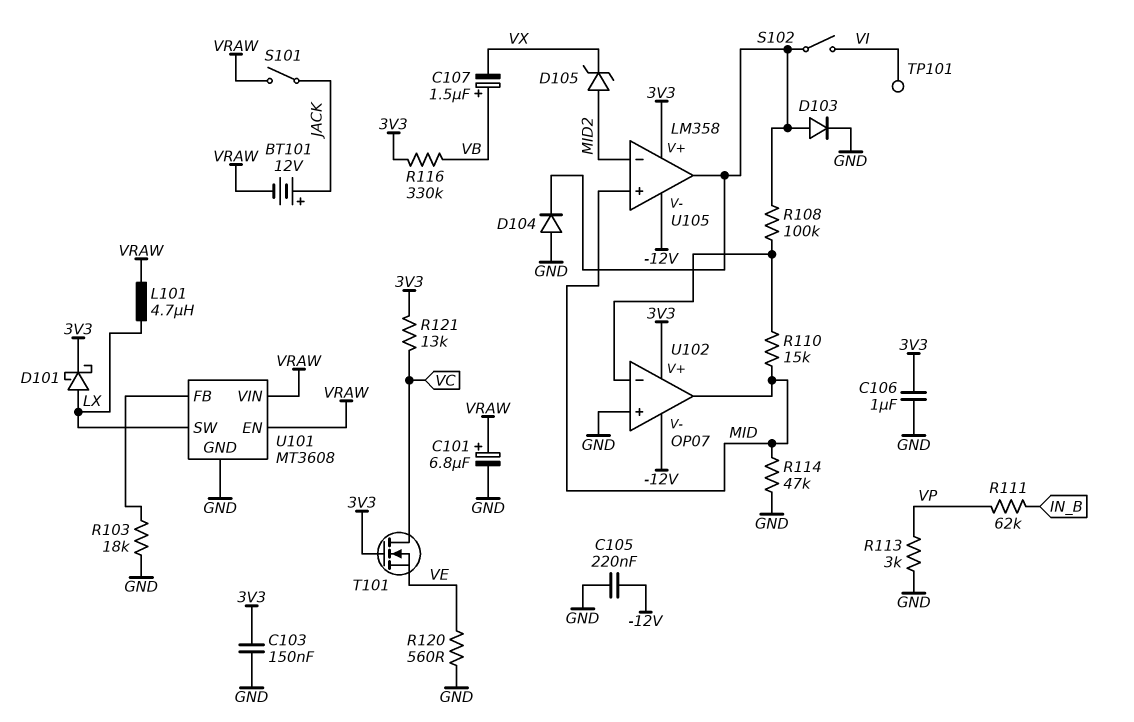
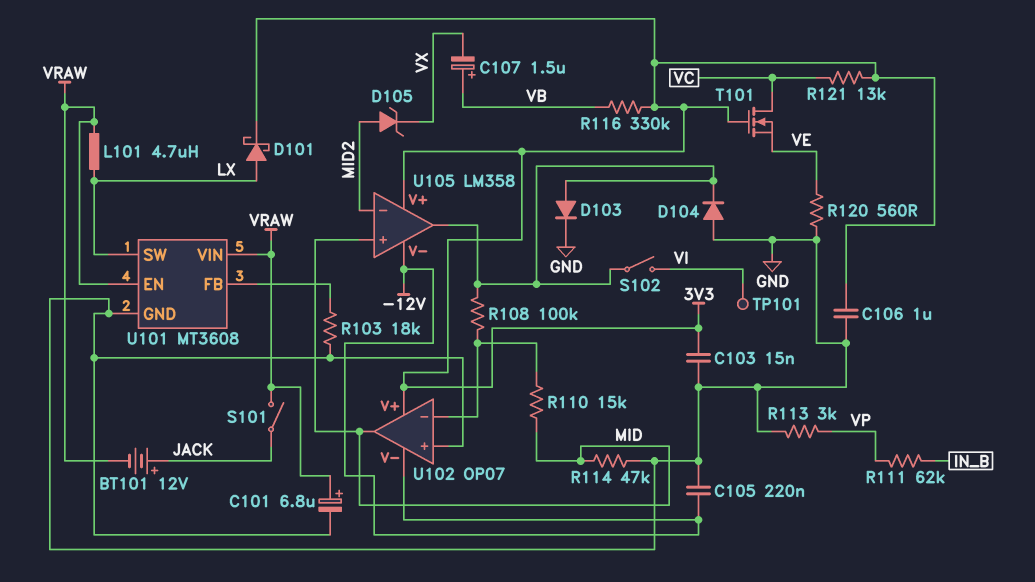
C103: 150nF (3V3, GND) -> 15nF (3V3, GND)

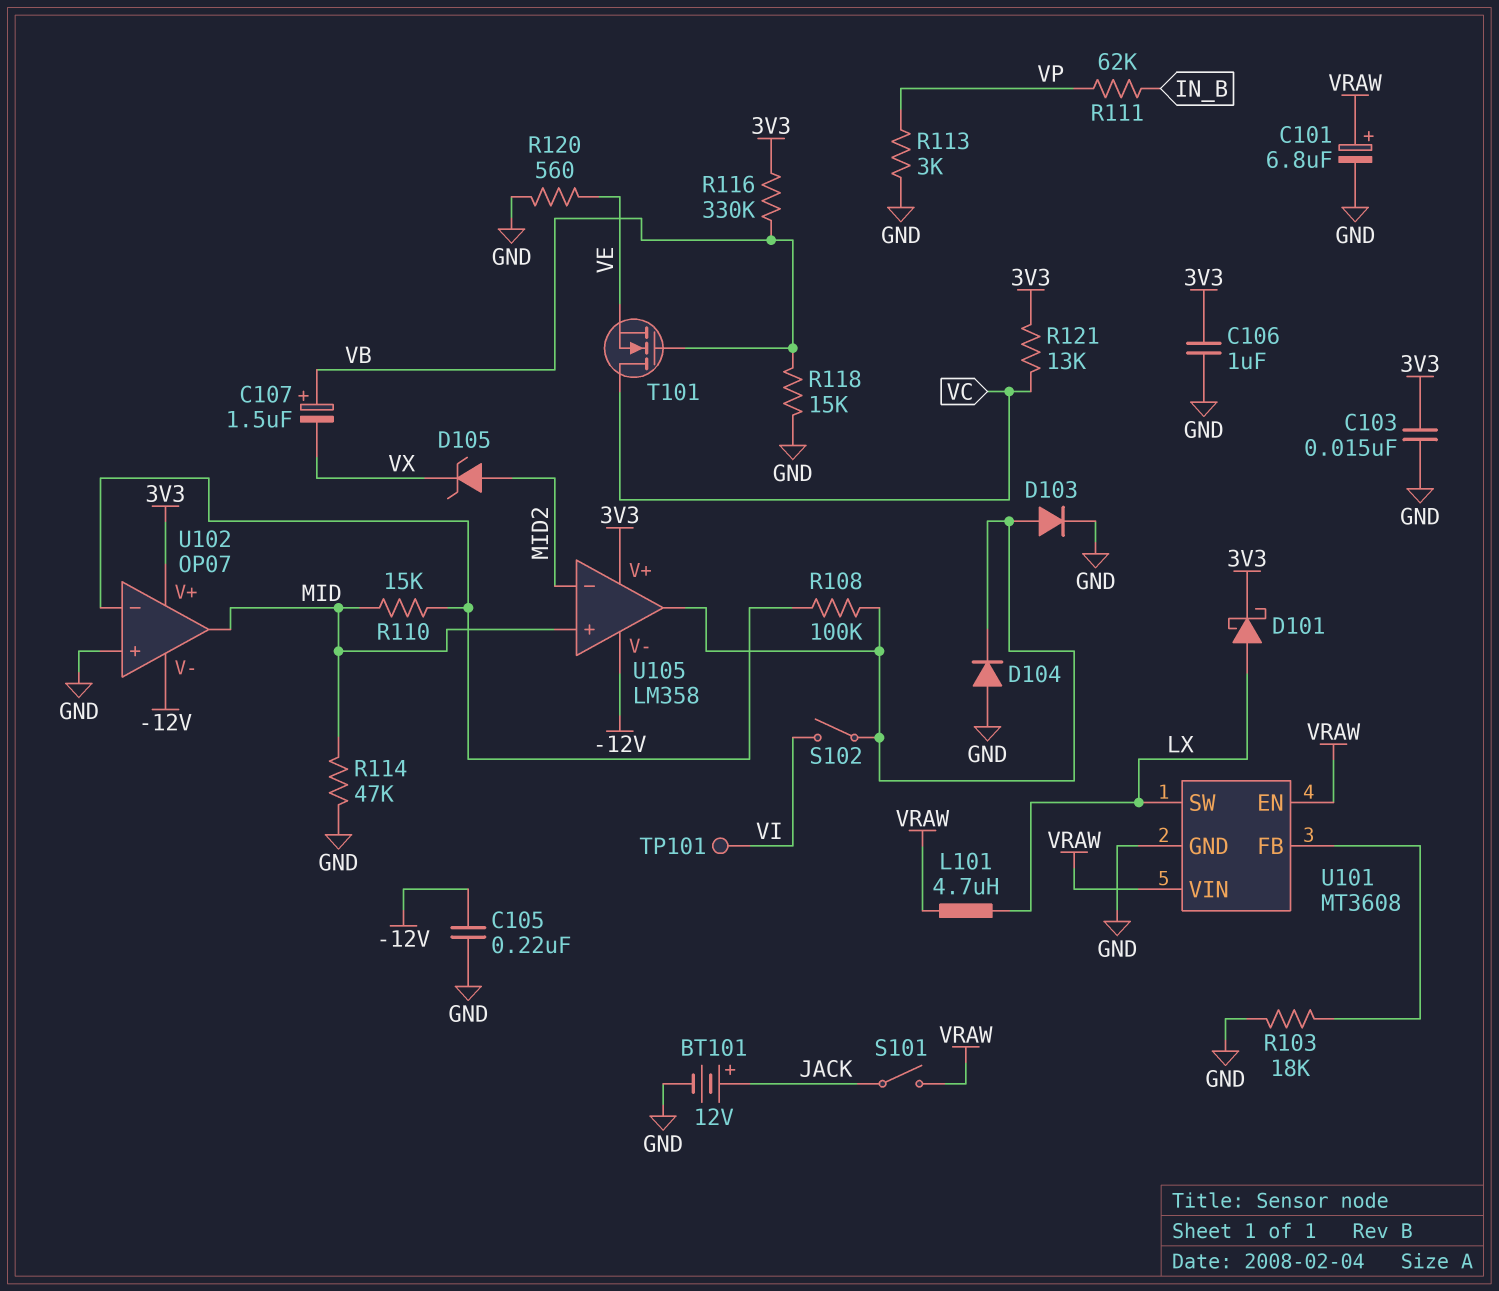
BT101: 12V (plus JACK, minus VRAW) -> 12V (plus JACK, minus GND)
R118: none -> 15k (GND, VB)
T101: NMOS (G 3V3, D VC, S VE) -> NMOS (G VB, D VC, S VE)

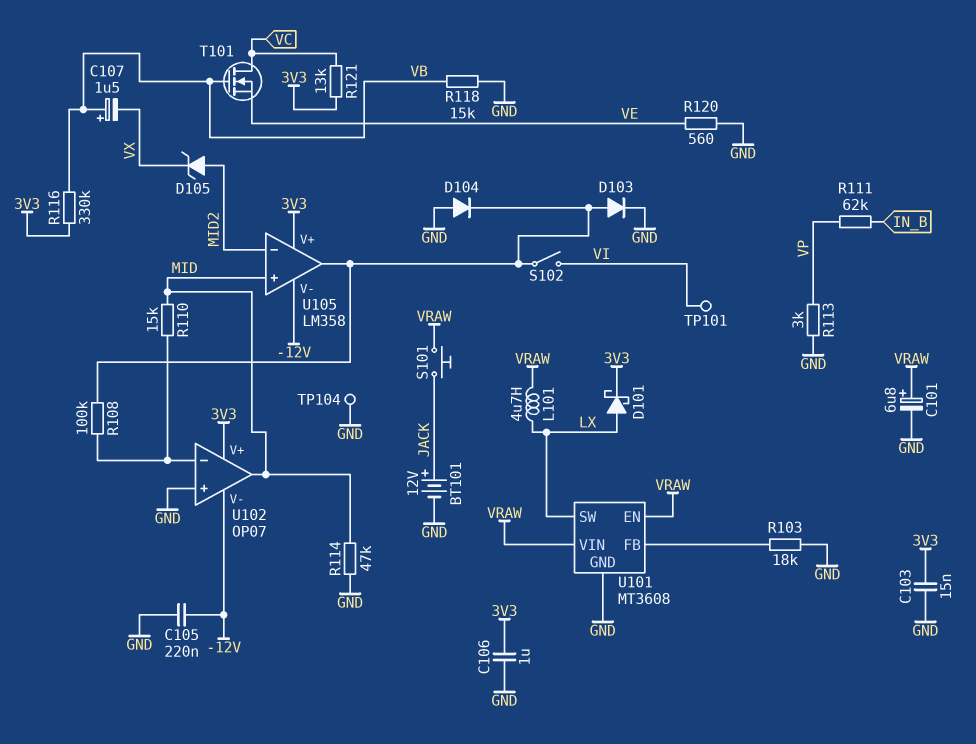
S101: switch (JACK, VRAW) -> button (JACK, VRAW)
TP104: none -> test point (GND)

